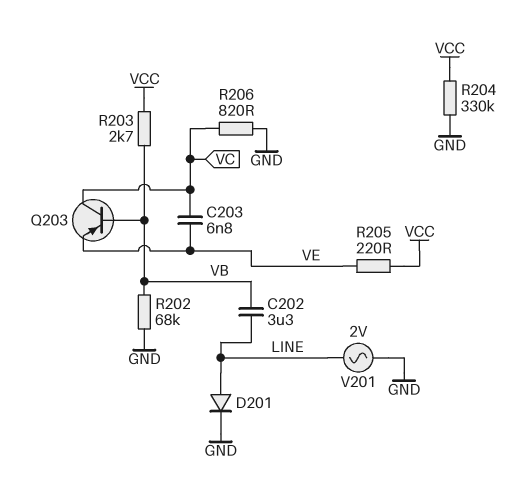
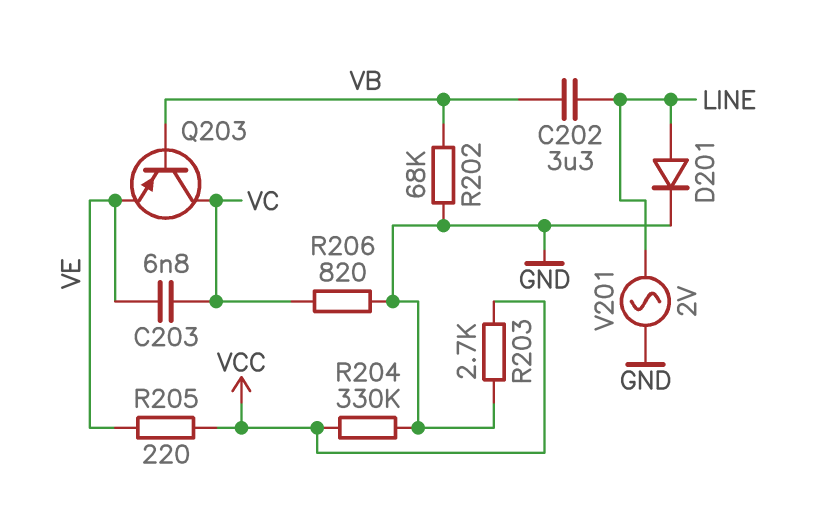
R203: 2.7k (VB, VCC) -> 2.7k (GND, VCC)

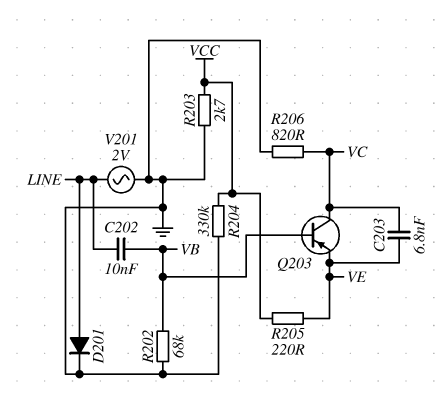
C202: 3.3uF (LINE, VB) -> 10nF (LINE, VB)

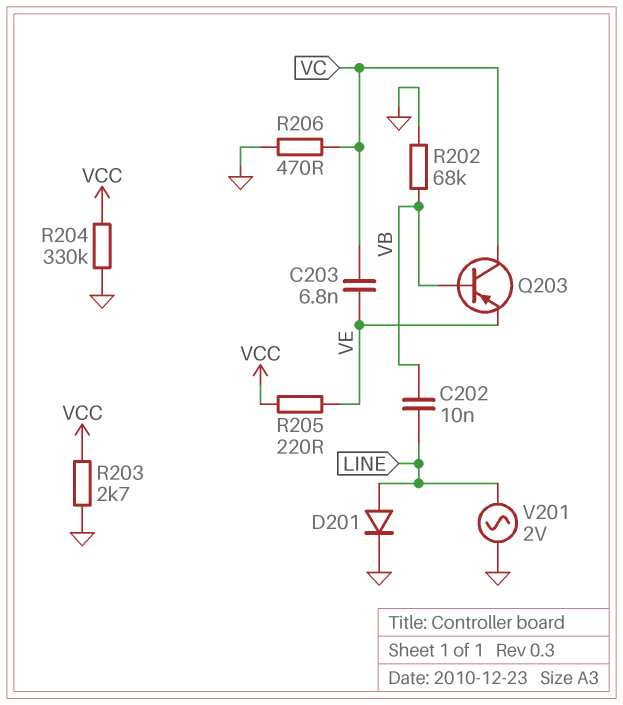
R206: 820 (GND, VC) -> 470 (GND, VC)

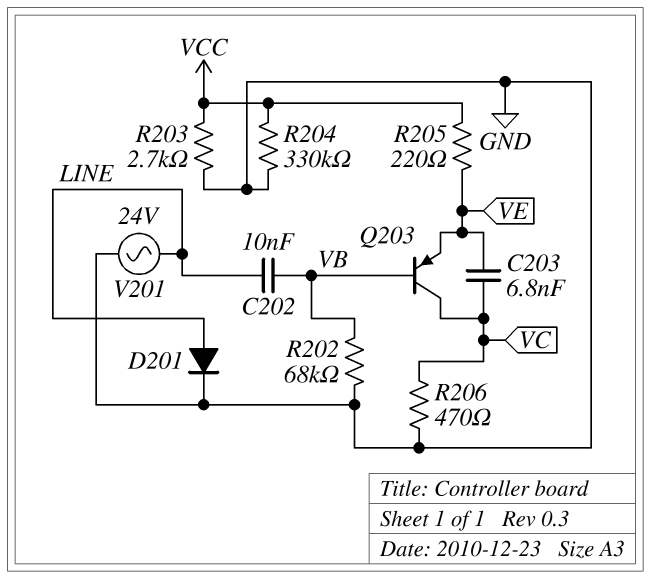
V201: AC 2V (GND, LINE) -> AC 24V (GND, LINE)

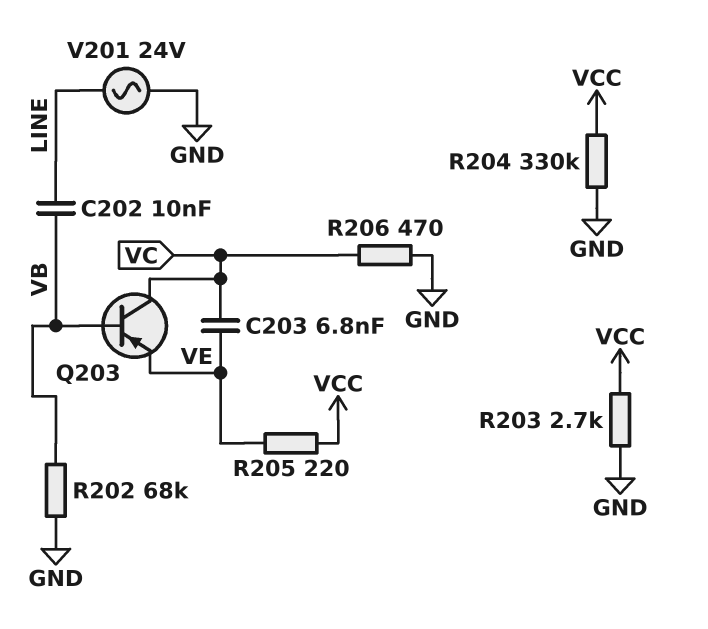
D201: diode (A LINE, K GND) -> none

